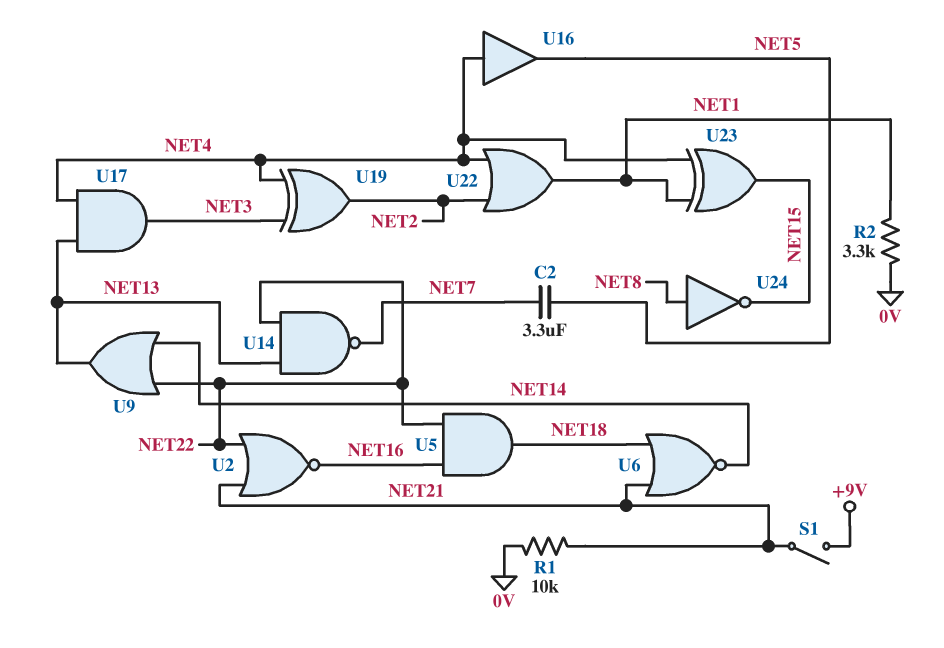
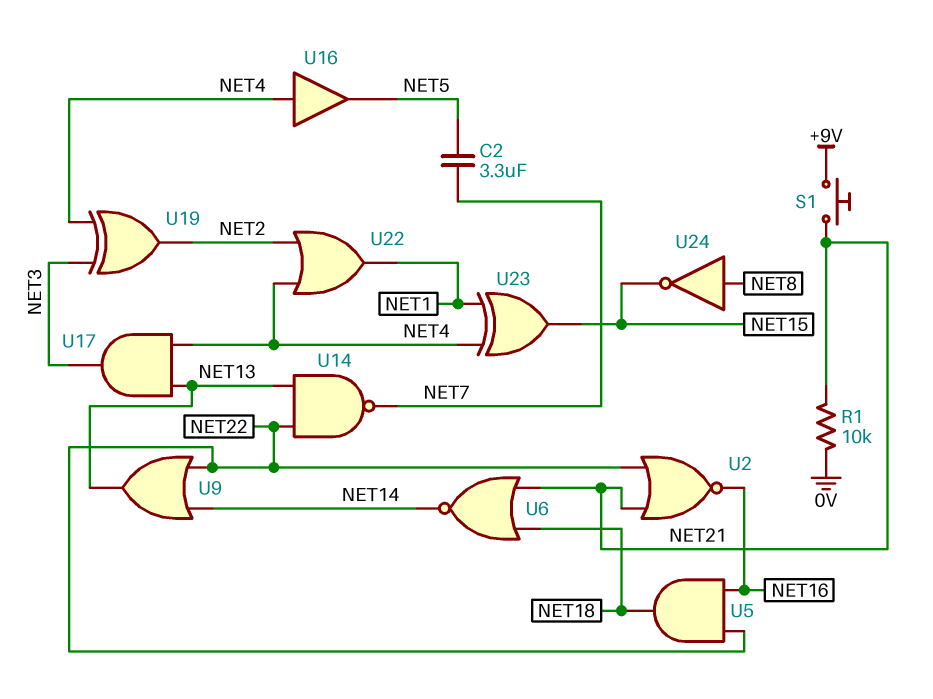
R2: 3.3k (0V, NET1) -> none
S1: switch (+9V, NET21) -> button (+9V, NET21)

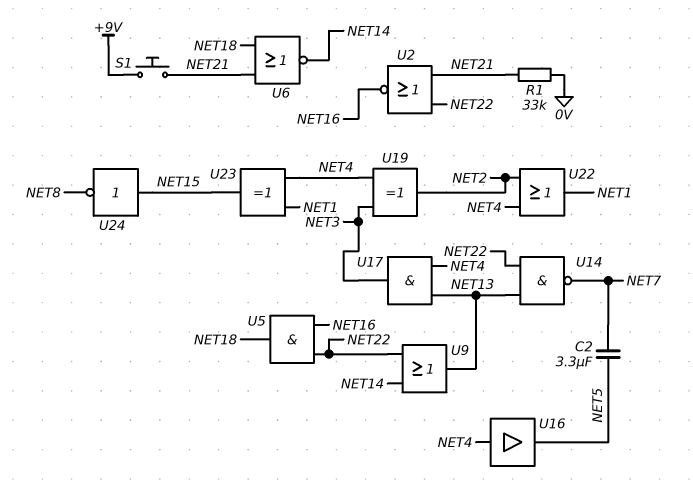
R1: 10k (0V, NET21) -> 33k (0V, NET21)
U24: NOT (in NET8, out NET15) -> NOT (in NET15, out NET8)

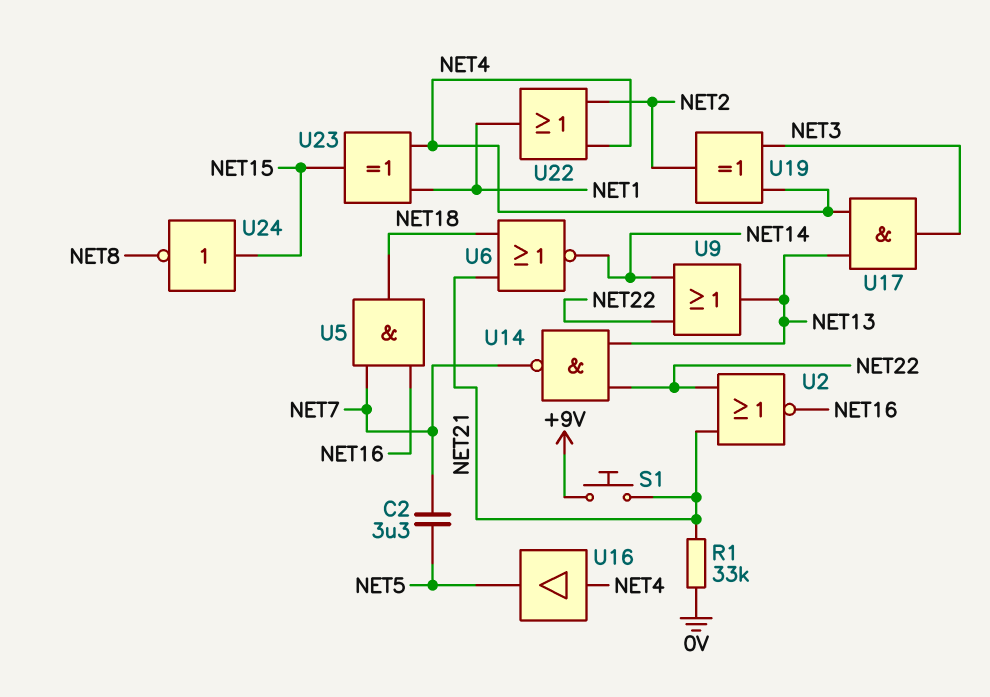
U5: AND (in NET16, in NET22, out NET18) -> AND (in NET7, in NET16, out NET18)

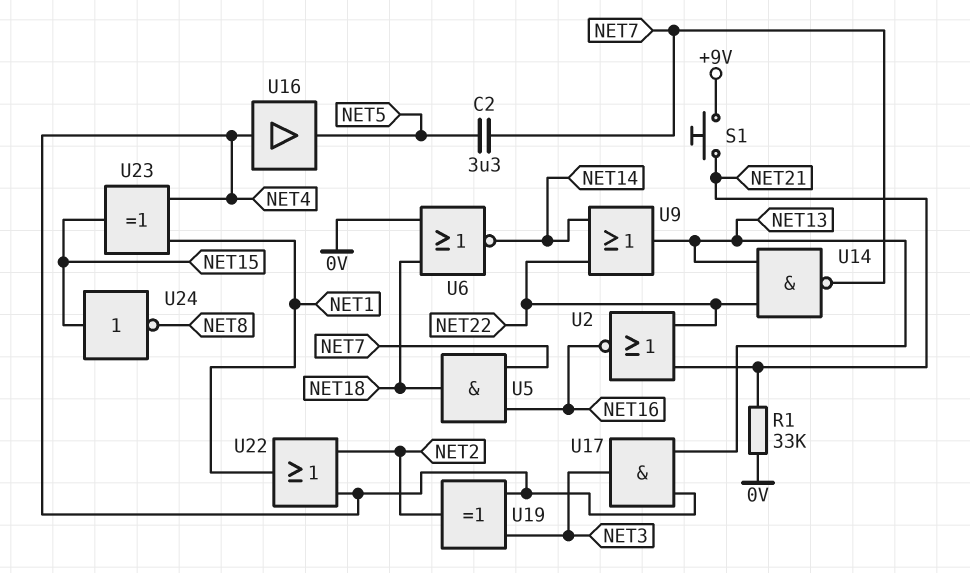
U6: NOR (in NET18, in NET21, out NET14) -> NOR (in 0V, in NET18, out NET14)

